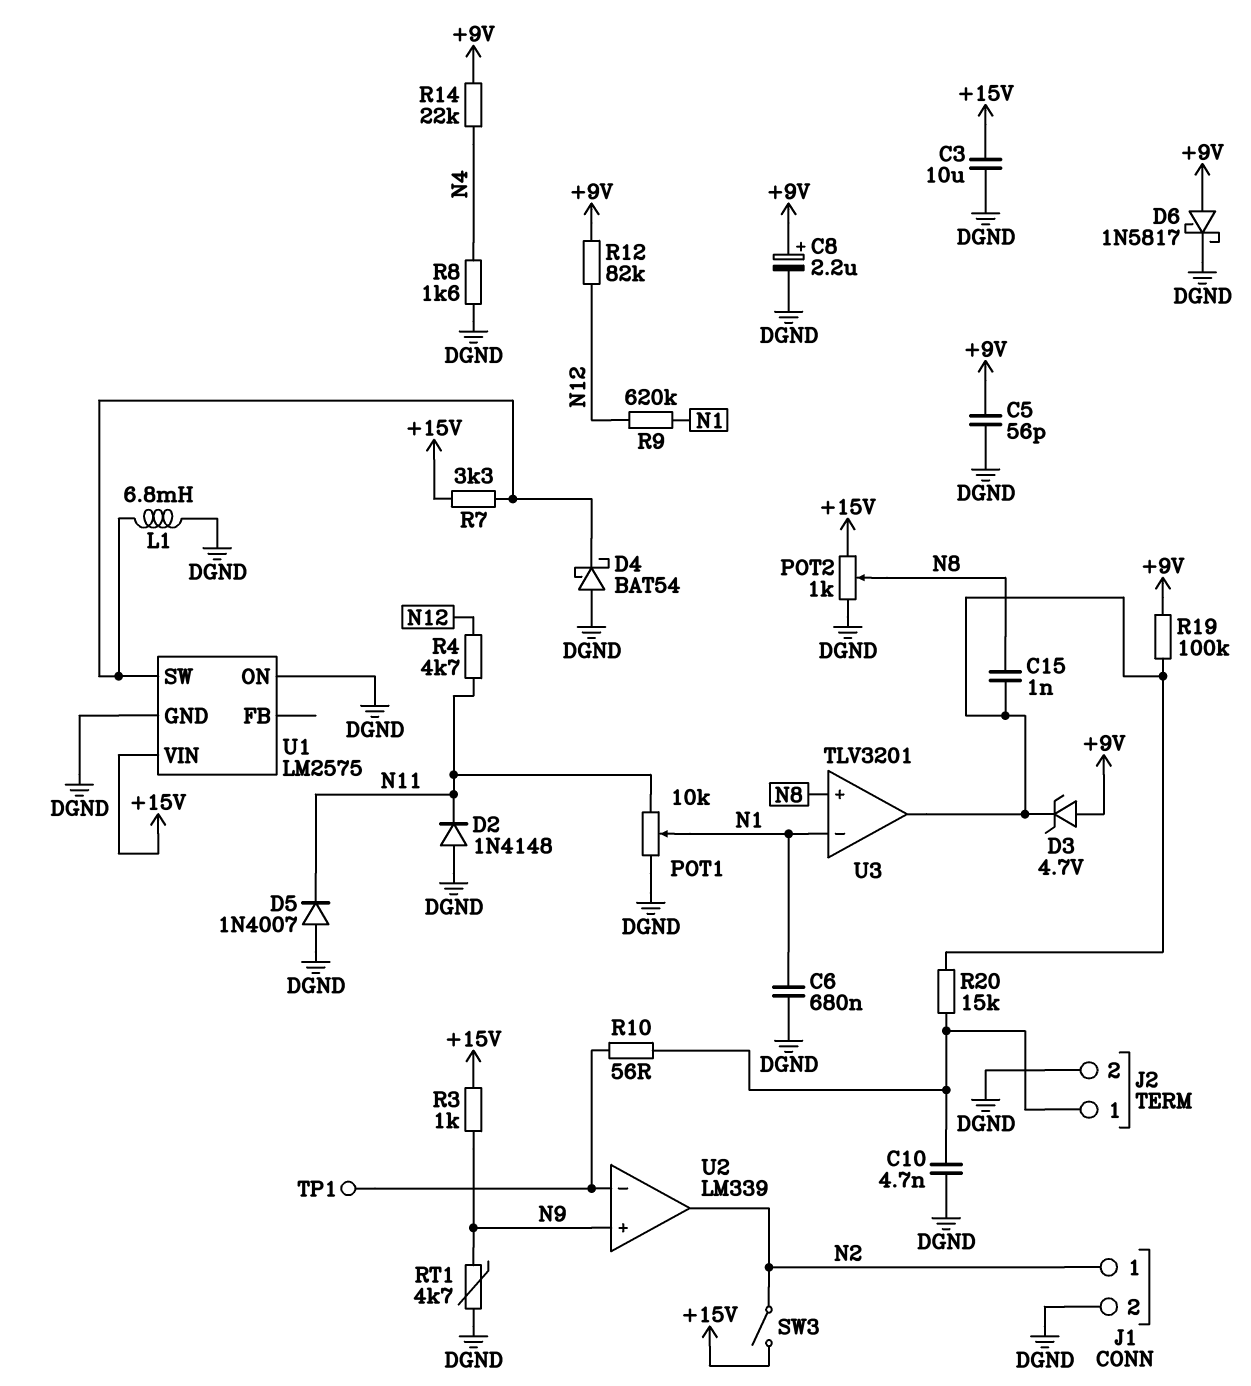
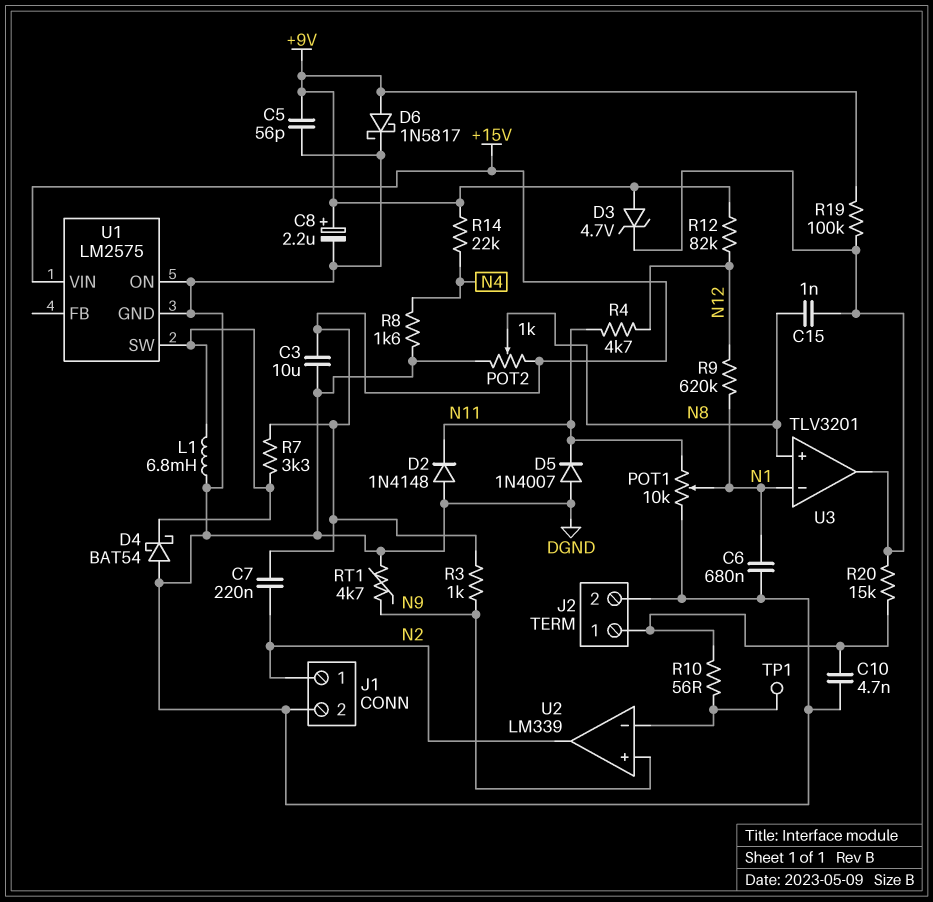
C7: none -> 220nF (+15V, N2)
SW3: switch (+15V, N2) -> none

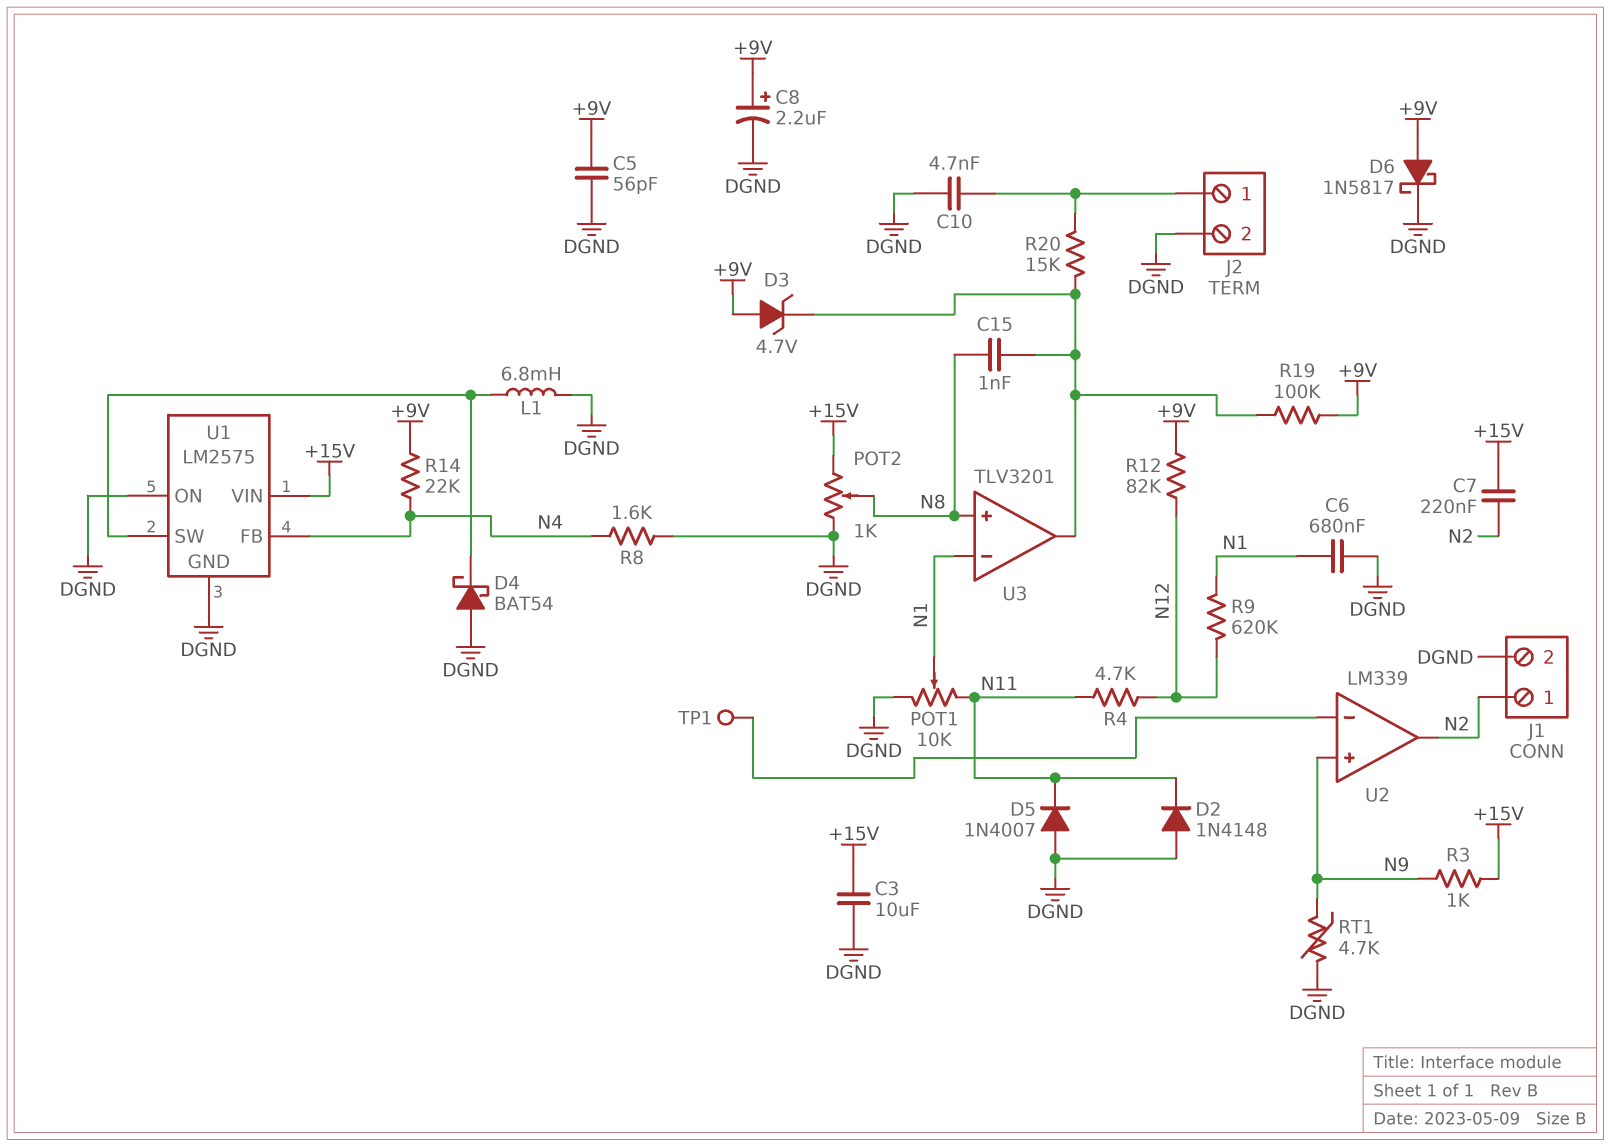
R7: 3.3k (+15V, U1/SW) -> none
R10: 56 (J2/1, U2/in-) -> none
U1 pin FB: none -> N4

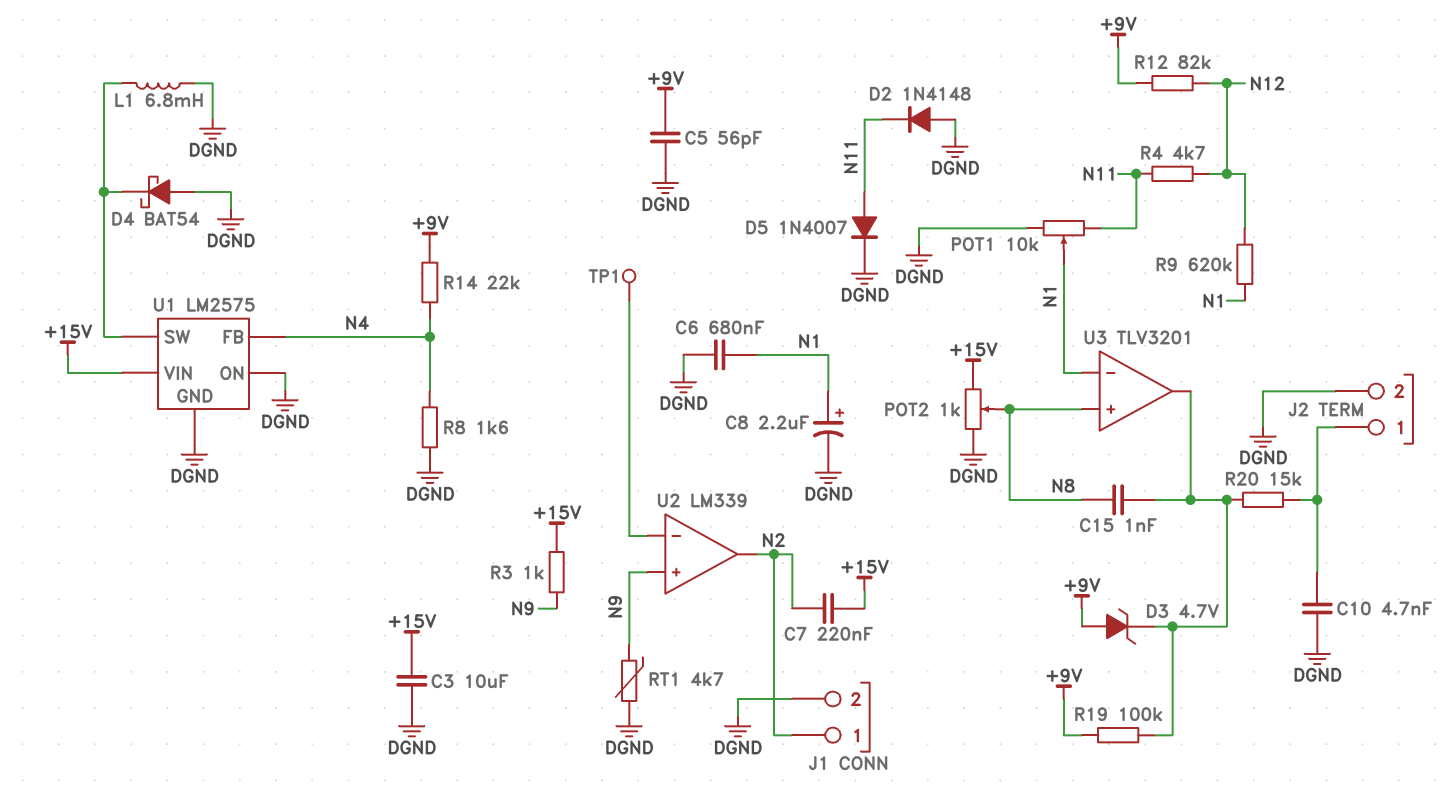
C8: 2.2uF (plus +9V, minus DGND) -> 2.2uF (plus N1, minus DGND)
D5: diode 1N4007 (A DGND, K N11) -> diode 1N4007 (A N11, K DGND)
D6: schottky 1N5817 (A +9V, K DGND) -> none

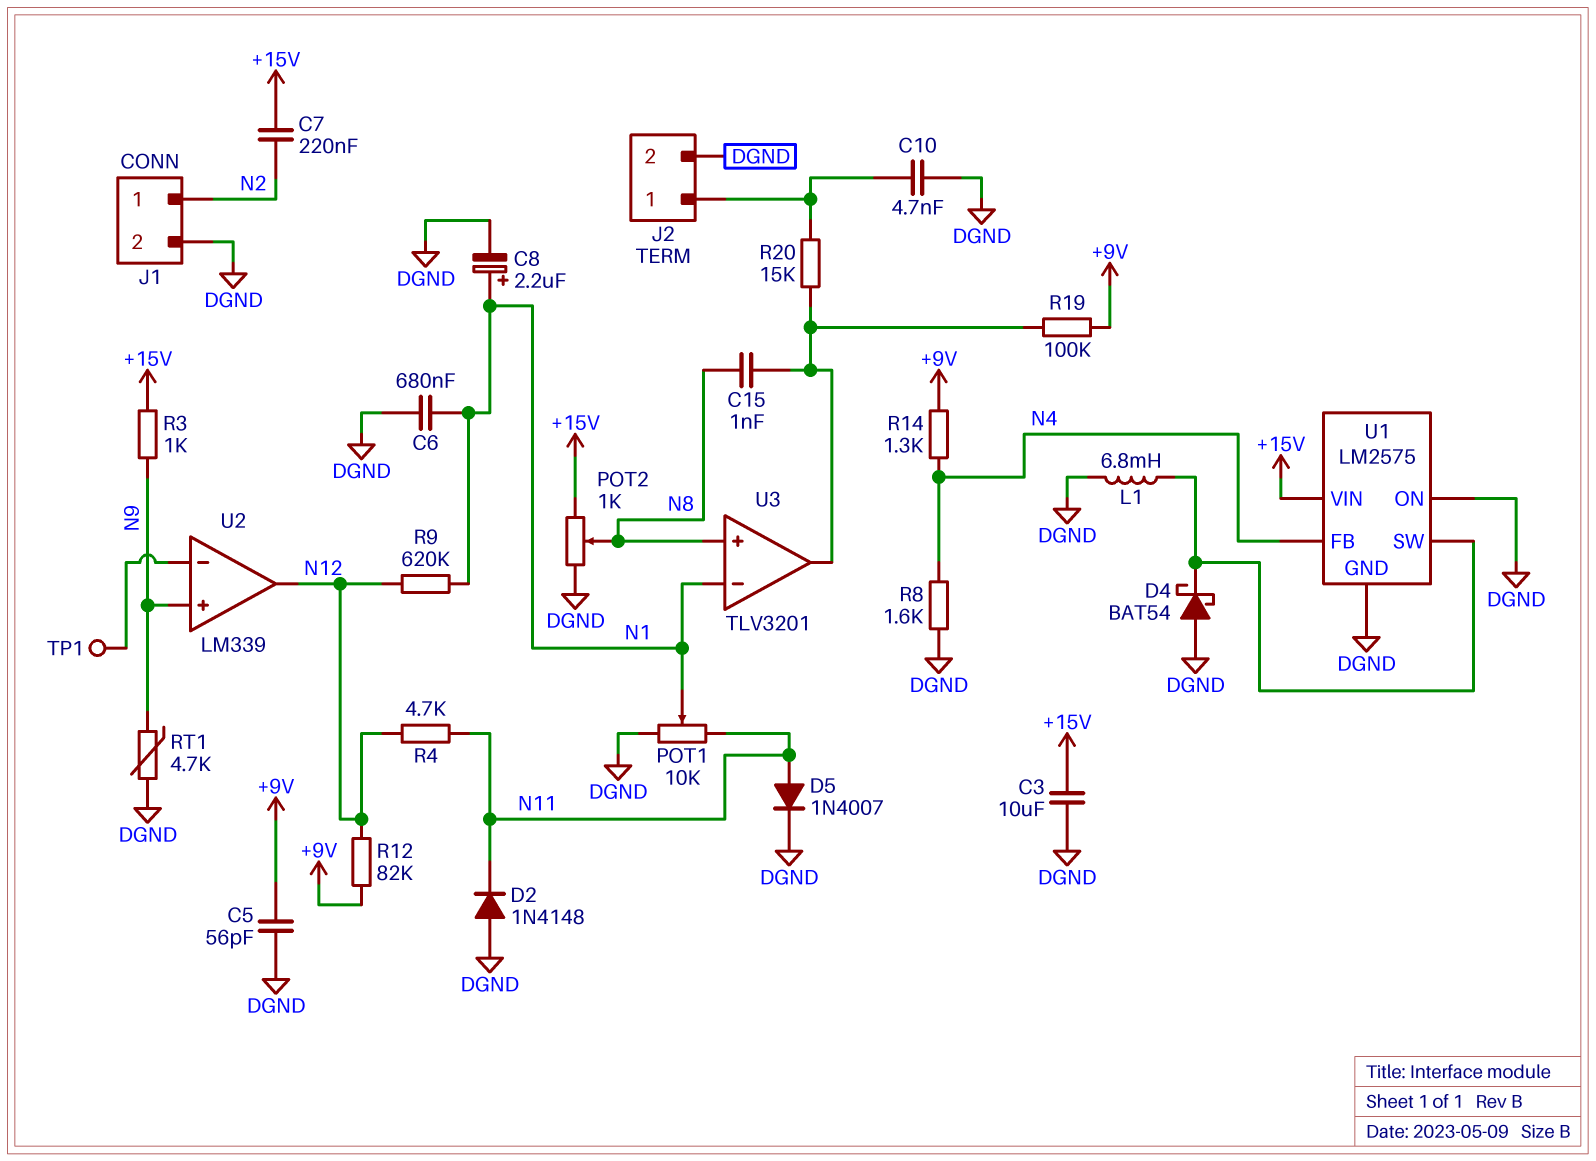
D3: zener 4.7V (A +9V, K U3/out) -> none
R14: 22k (+9V, N4) -> 1.3k (+9V, N4)
U2 pin out: N2 -> N12

